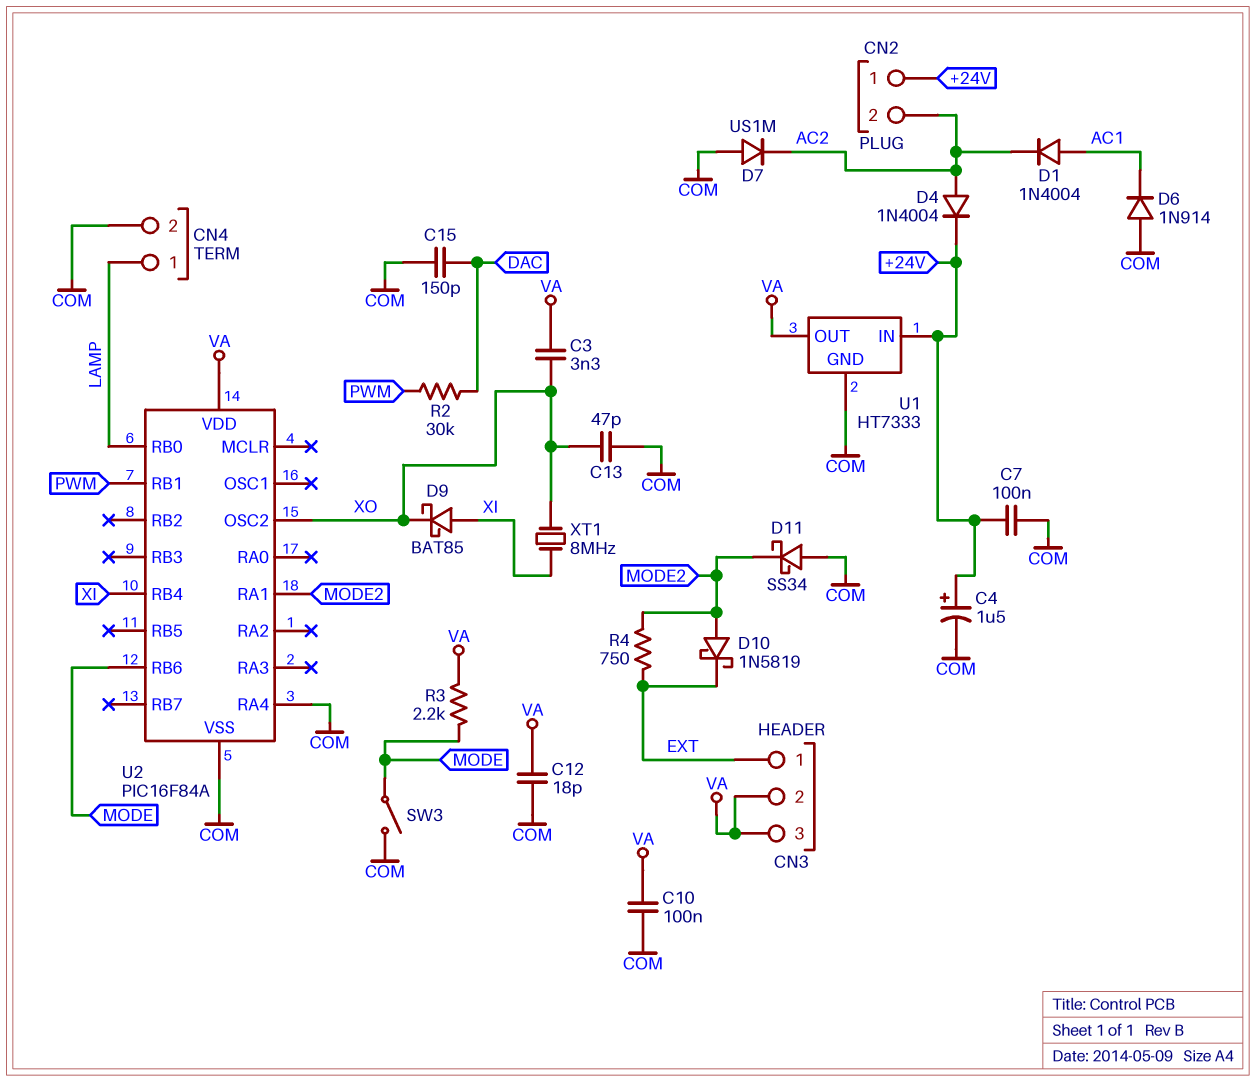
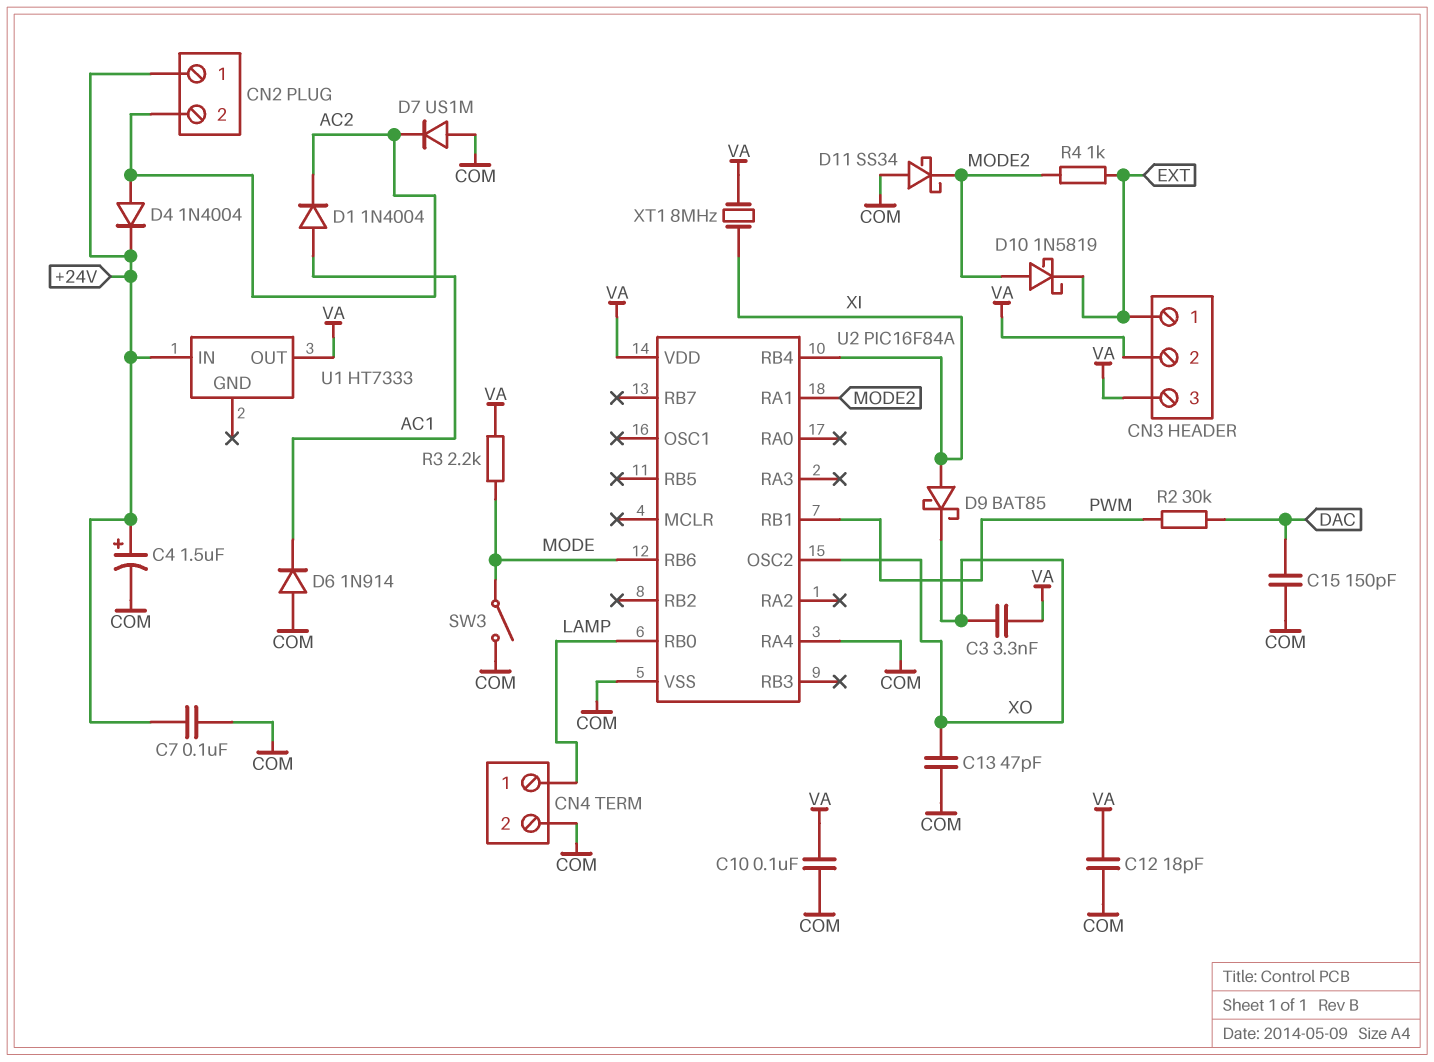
R4: 750 (EXT, MODE2) -> 1k (EXT, MODE2)
U1 pin GND: COM -> none
XT1: 8MHz (XI, XO) -> 8MHz (VA, XI)

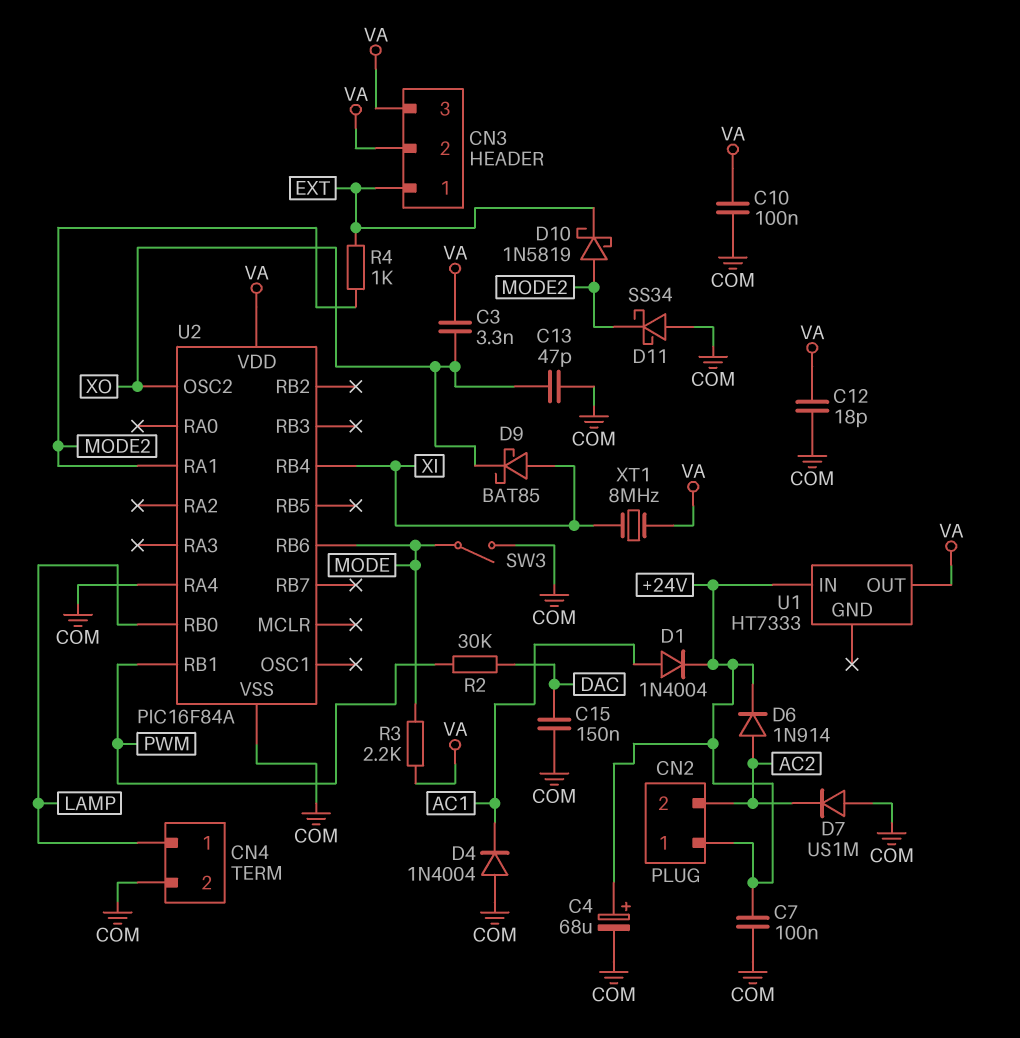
C4: 1.5uF (plus +24V, minus COM) -> 68uF (plus +24V, minus COM)
C15: 150pF (COM, DAC) -> 150nF (COM, DAC)
D1: diode 1N4004 (A AC1, K AC2) -> diode 1N4004 (A AC1, K +24V)
D4: diode 1N4004 (A AC2, K +24V) -> diode 1N4004 (A COM, K AC1)
D6: diode 1N914 (A COM, K AC1) -> diode 1N914 (A AC2, K +24V)

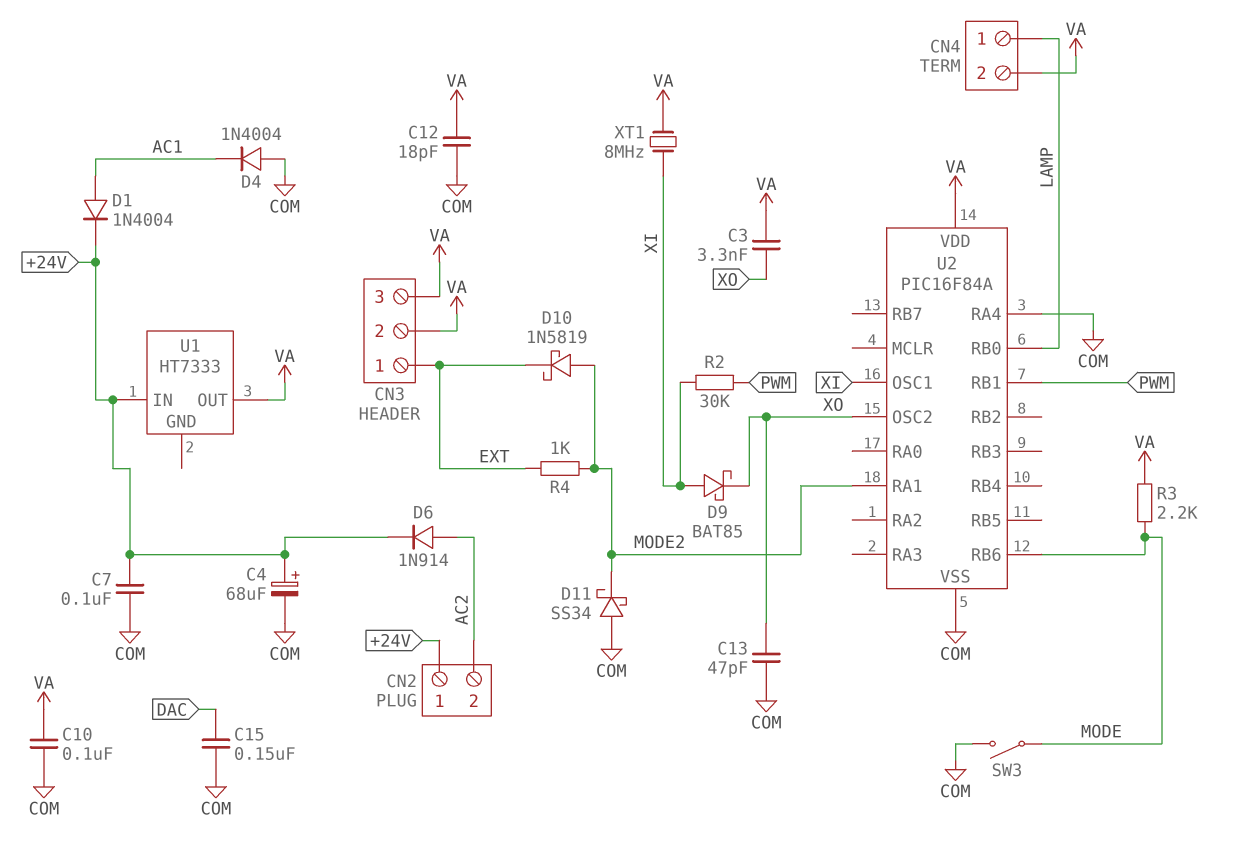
CN4 pin 2: COM -> VA
D7: diode US1M (A COM, K AC2) -> none
R2: 30k (DAC, PWM) -> 30k (PWM, XI)
U2 pin OSC1: none -> XI
U2 pin RB4: XI -> none

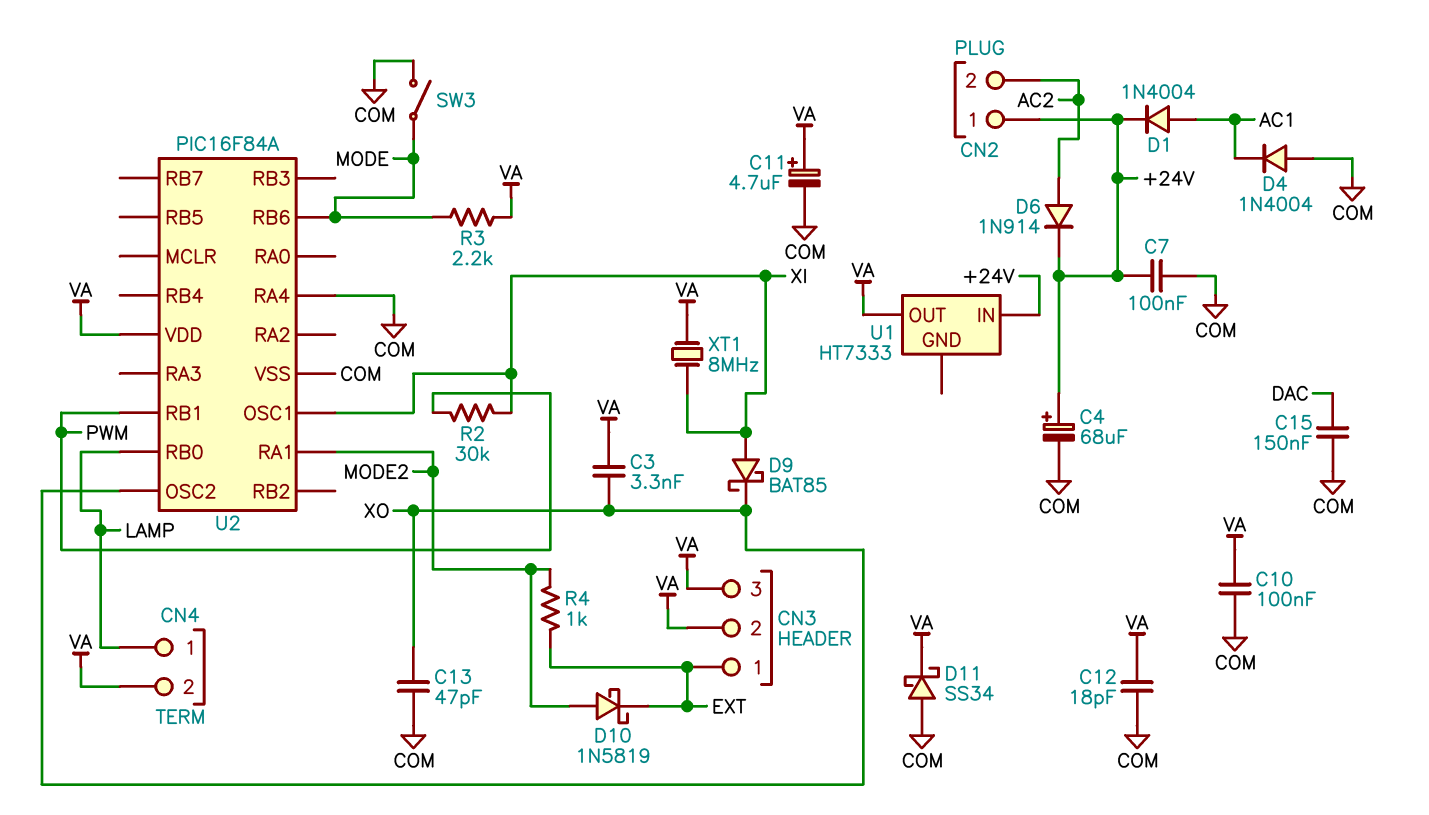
C11: none -> 4.7uF (plus VA, minus COM)
D11: schottky SS34 (A COM, K MODE2) -> schottky SS34 (A COM, K VA)

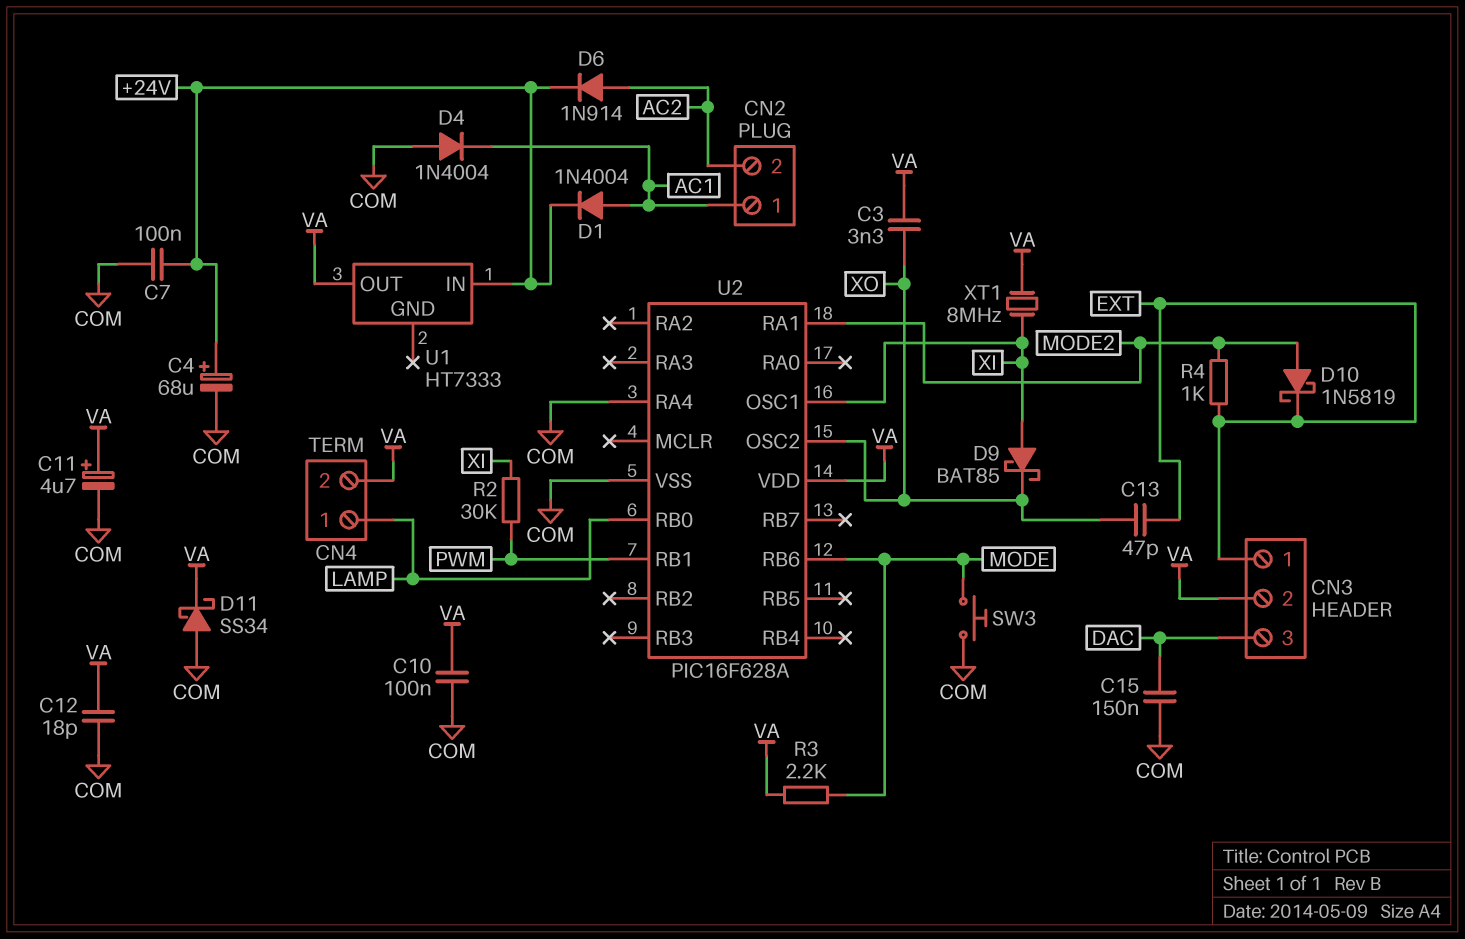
C13: 47pF (COM, XO) -> 47pF (EXT, XO)
CN2 pin 1: +24V -> AC1
CN3 pin 3: VA -> DAC
SW3: switch (COM, MODE) -> button (COM, MODE)
U2: PIC16F84A -> PIC16F628A

